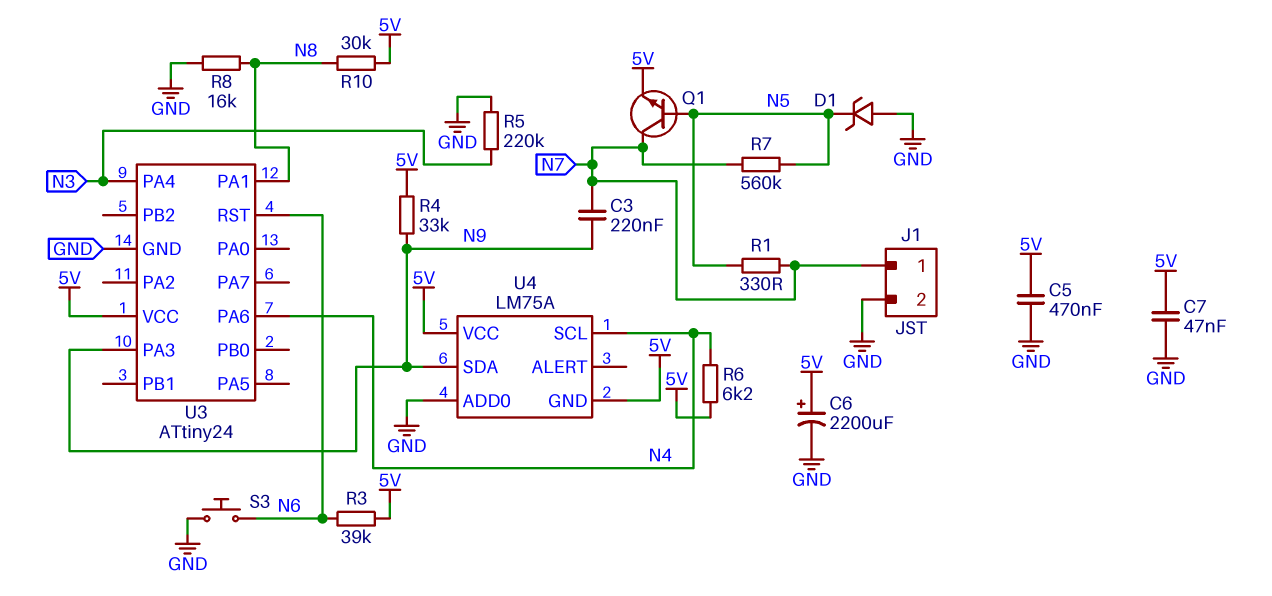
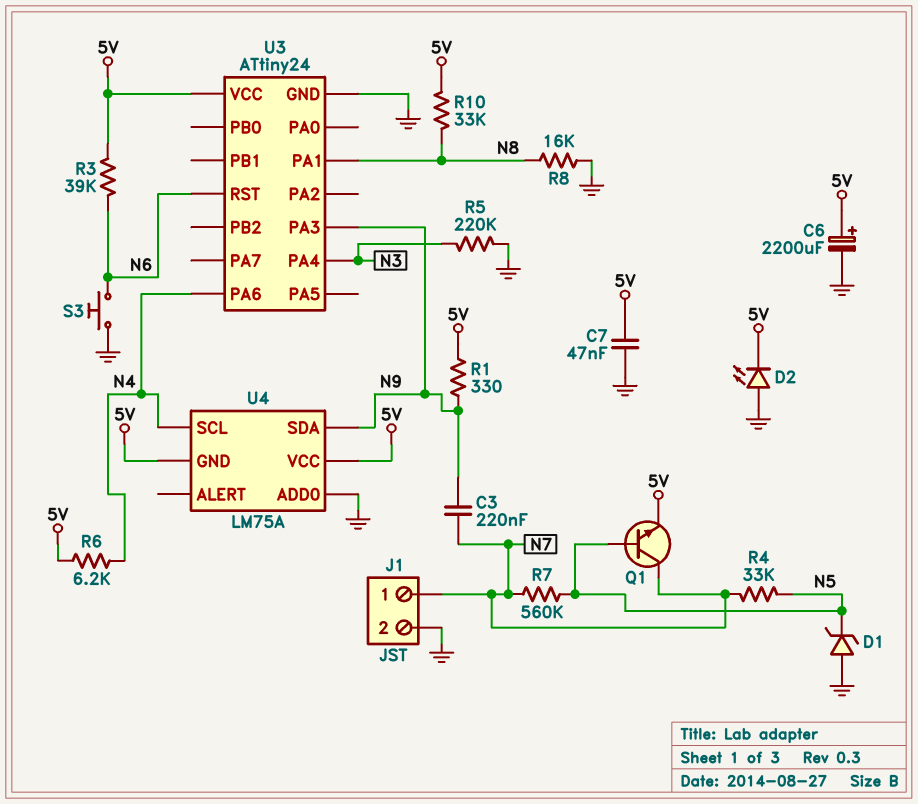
C5: 470nF (5V, GND) -> none
D2: none -> LED (A GND, K 5V)
R1: 330 (N5, N7) -> 330 (5V, N9)
R4: 33k (5V, N9) -> 33k (N5, N7)
R10: 30k (5V, N8) -> 33k (5V, N8)

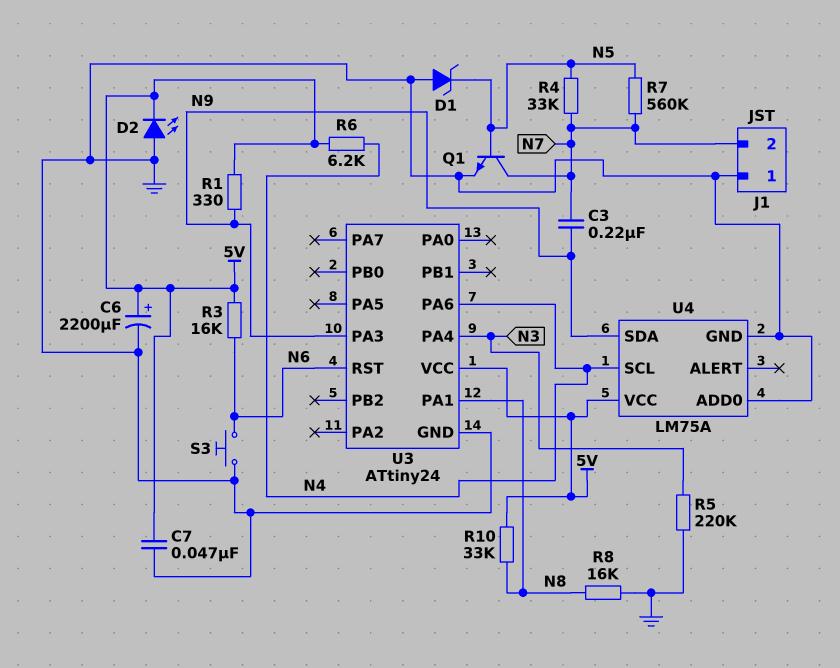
J1 pin 1: N7 -> GND
J1 pin 2: GND -> N7
Q1: NPN (B N5, C N7, E 5V) -> NPN (B N5, C N7, E GND)
R3: 39k (5V, N6) -> 16k (5V, N6)
U4 pin GND: 5V -> GND

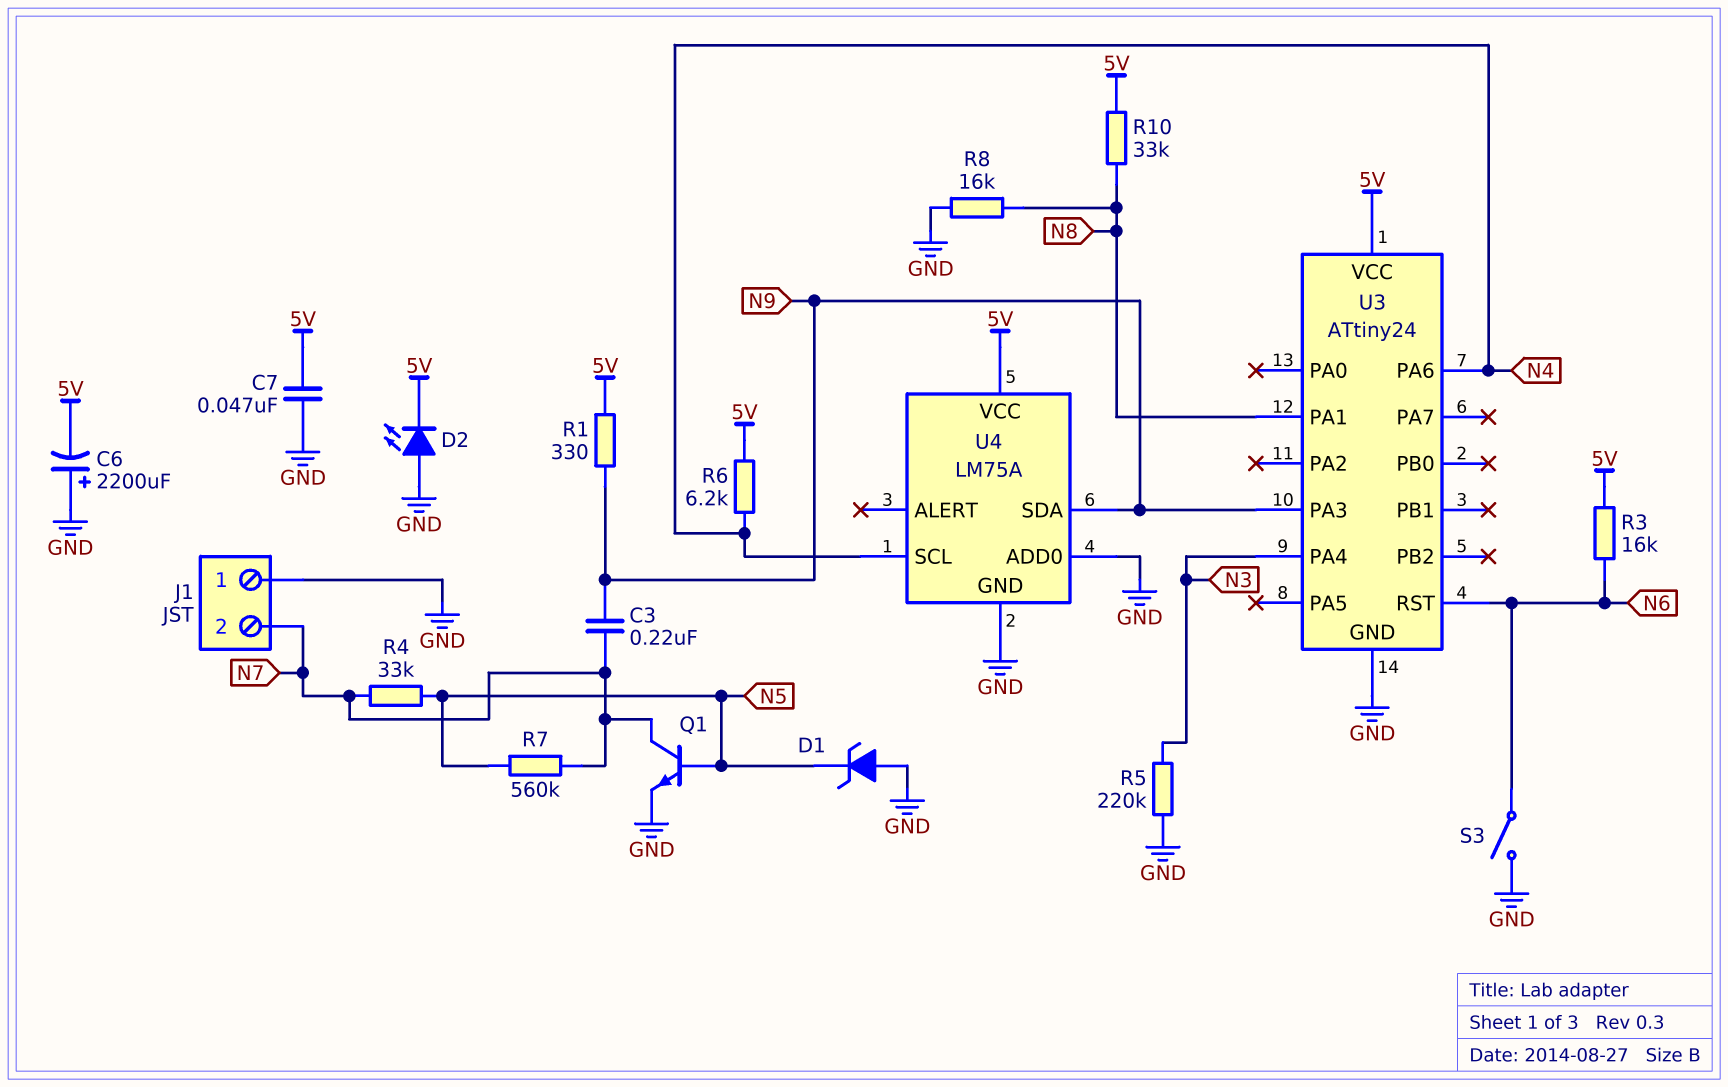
C6: 2200uF (plus 5V, minus GND) -> 2200uF (plus GND, minus 5V)
S3: button (GND, N6) -> switch (GND, N6)

